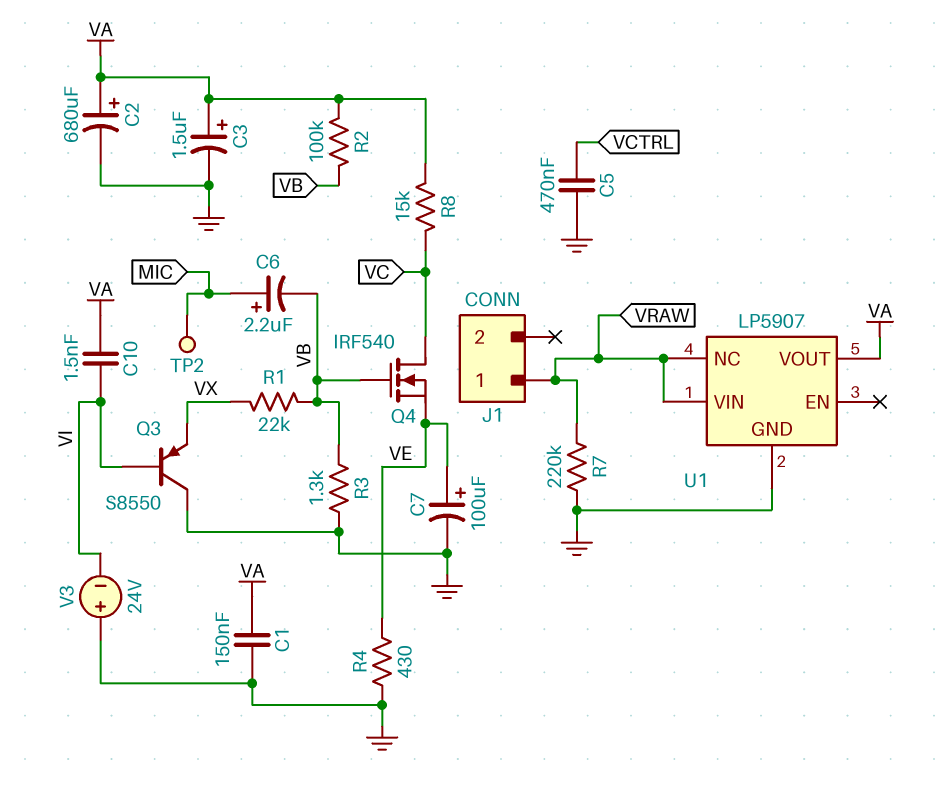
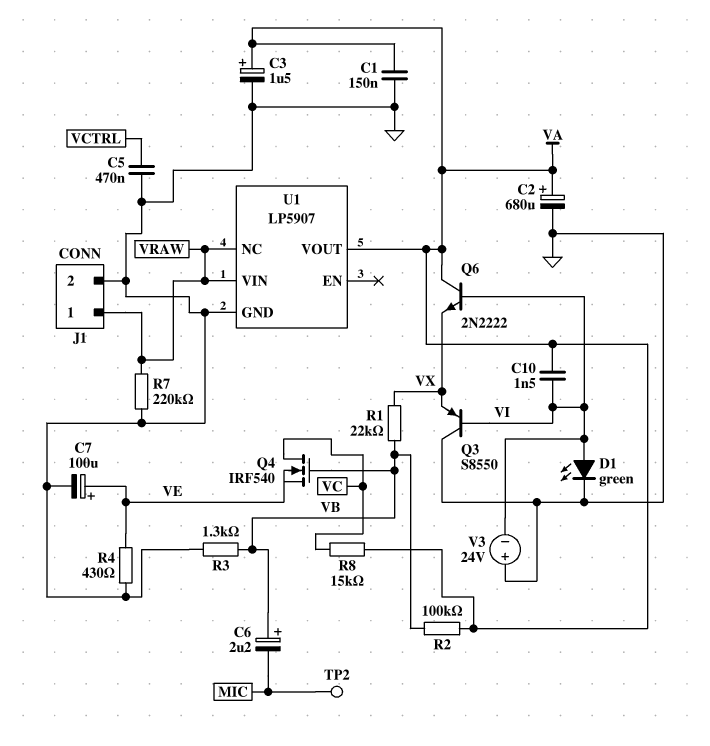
C6: 2.2uF (plus MIC, minus VB) -> 2.2uF (plus VB, minus MIC)
D1: none -> LED green (A VI, K GND)
J1 pin 2: none -> GND
Q6: none -> NPN 2N2222 (B VI, C VA, E VX)

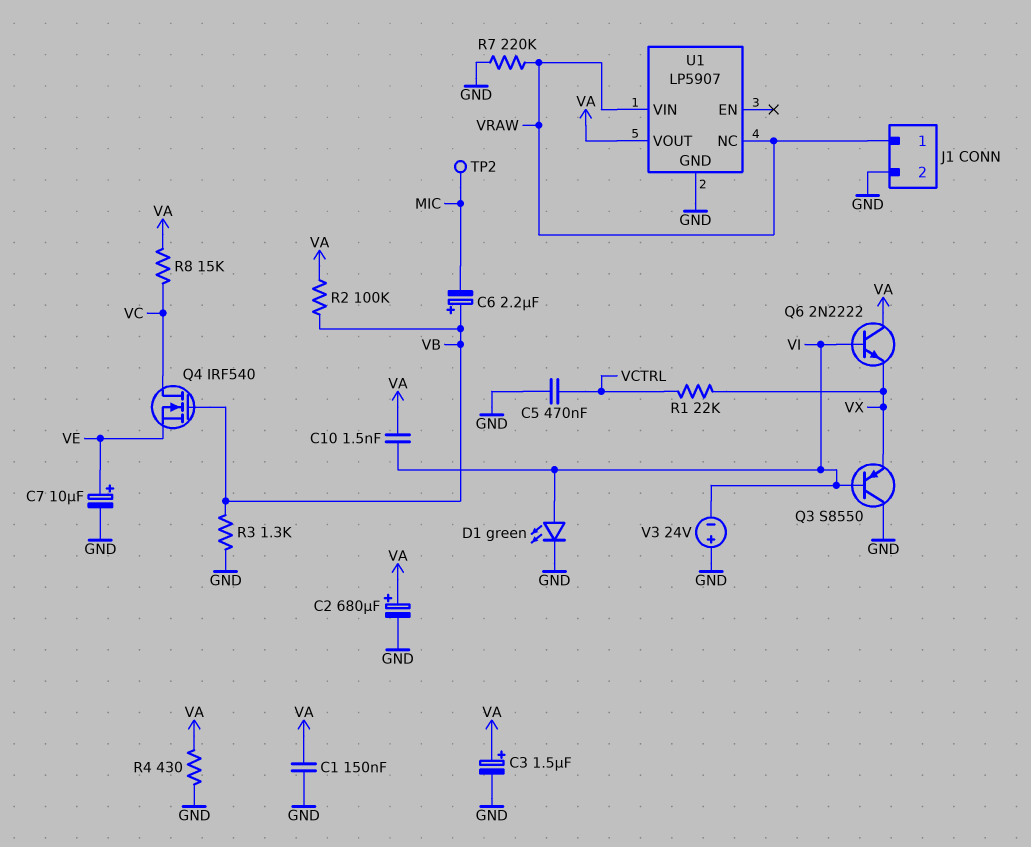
C7: 100uF (plus VE, minus GND) -> 10uF (plus VE, minus GND)
R1: 22k (VB, VX) -> 22k (VCTRL, VX)
R4: 430 (GND, VE) -> 430 (GND, VA)

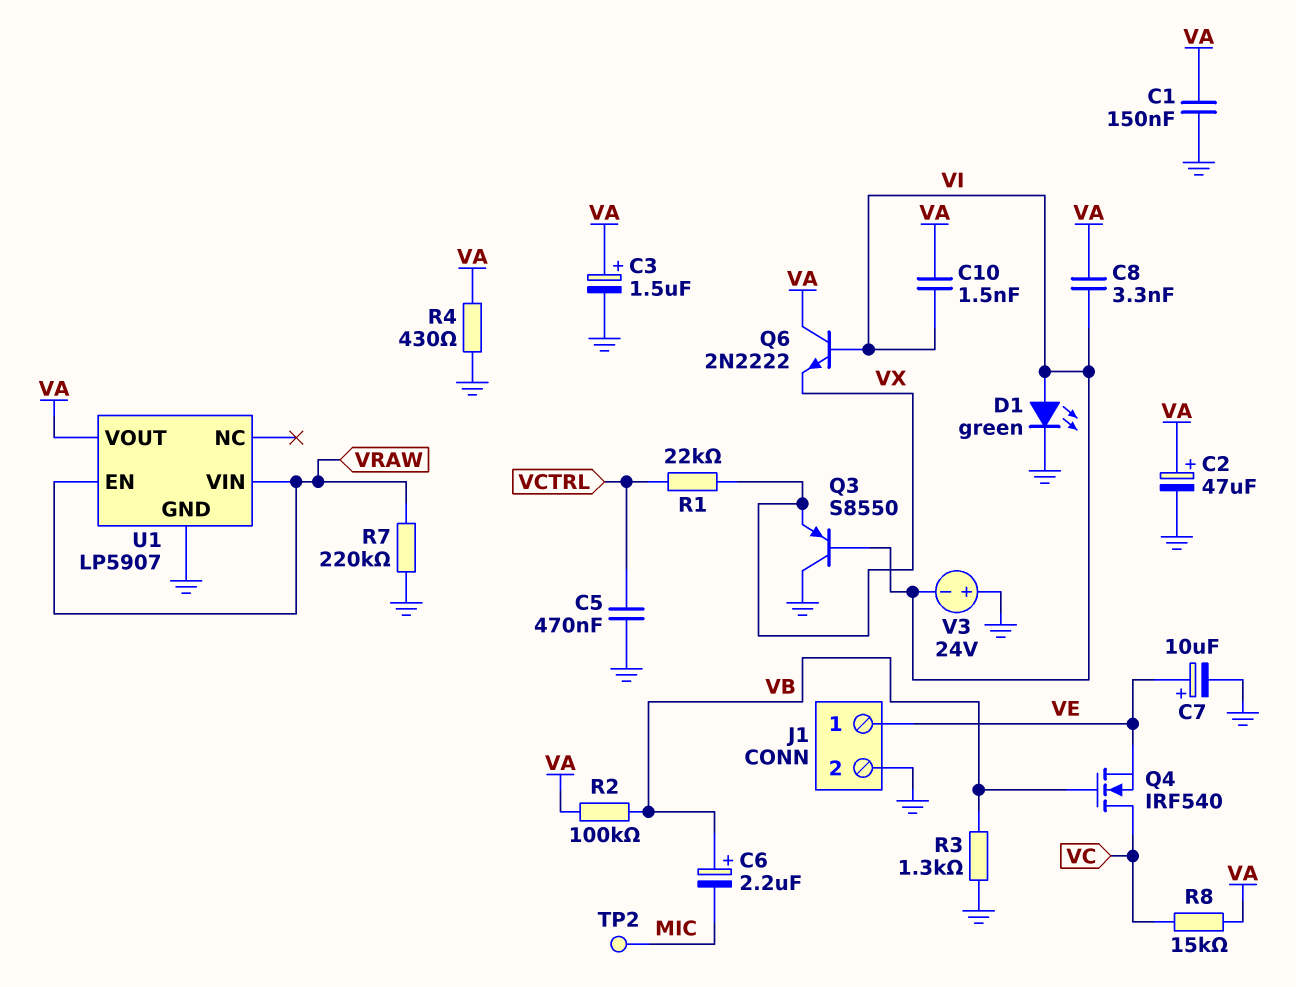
C2: 680uF (plus VA, minus GND) -> 47uF (plus VA, minus GND)
C8: none -> 3.3nF (VA, VI)
J1 pin 1: VRAW -> VE
U1 pin EN: none -> VRAW
U1 pin NC: VRAW -> none

